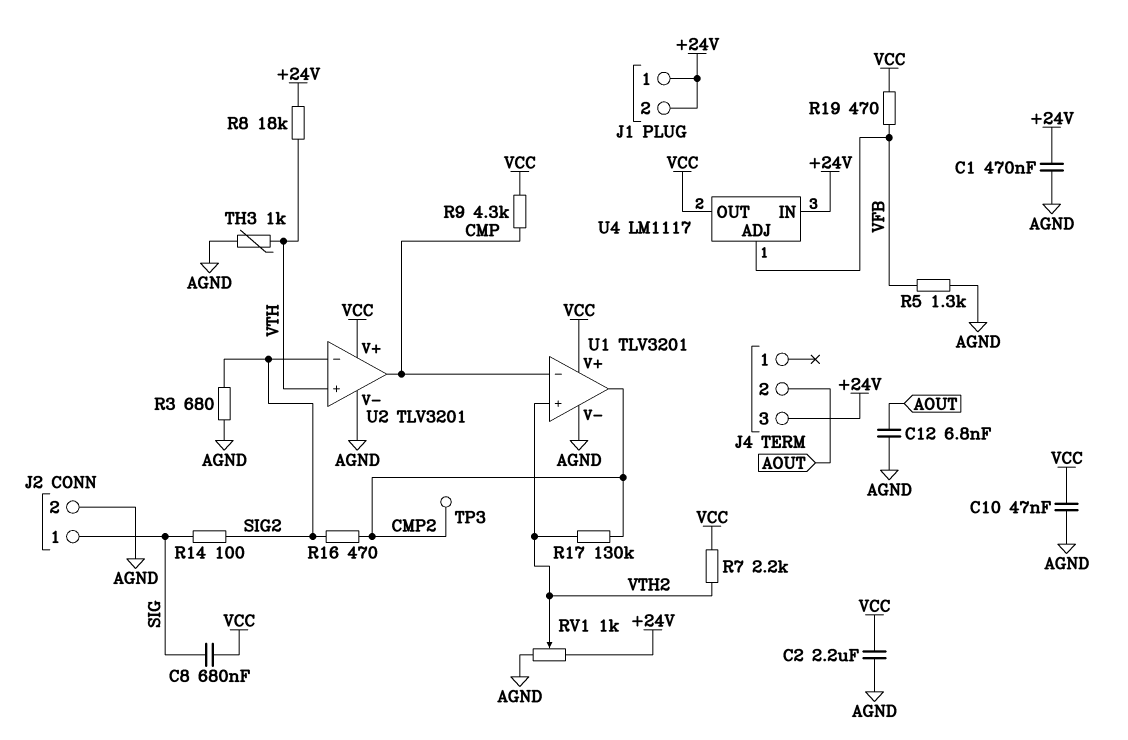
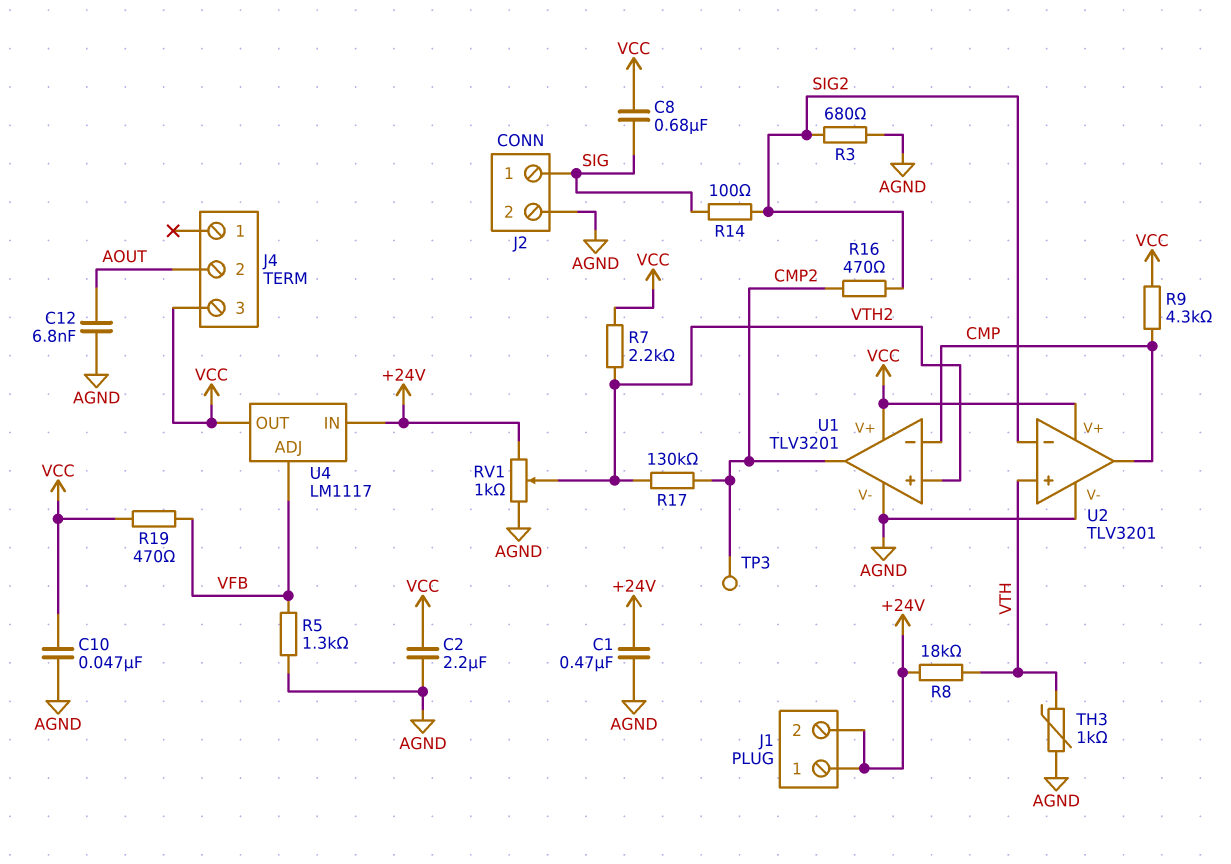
J4 pin 3: +24V -> VCC

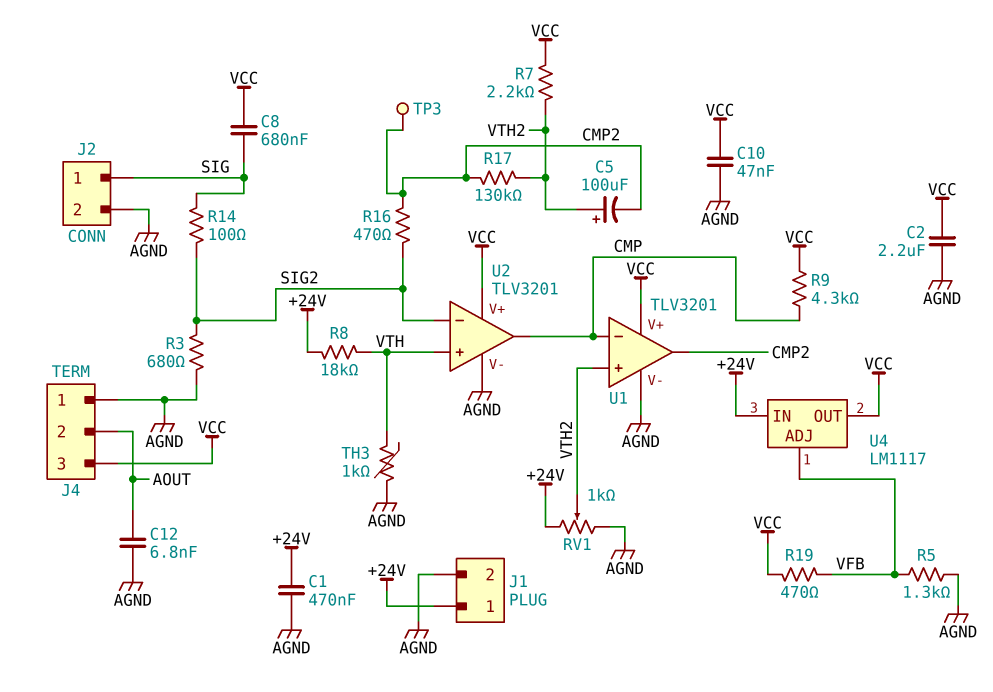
C5: none -> 100uF (plus VTH2, minus CMP2)
J1 pin 2: +24V -> AGND
J4 pin 1: none -> AGND

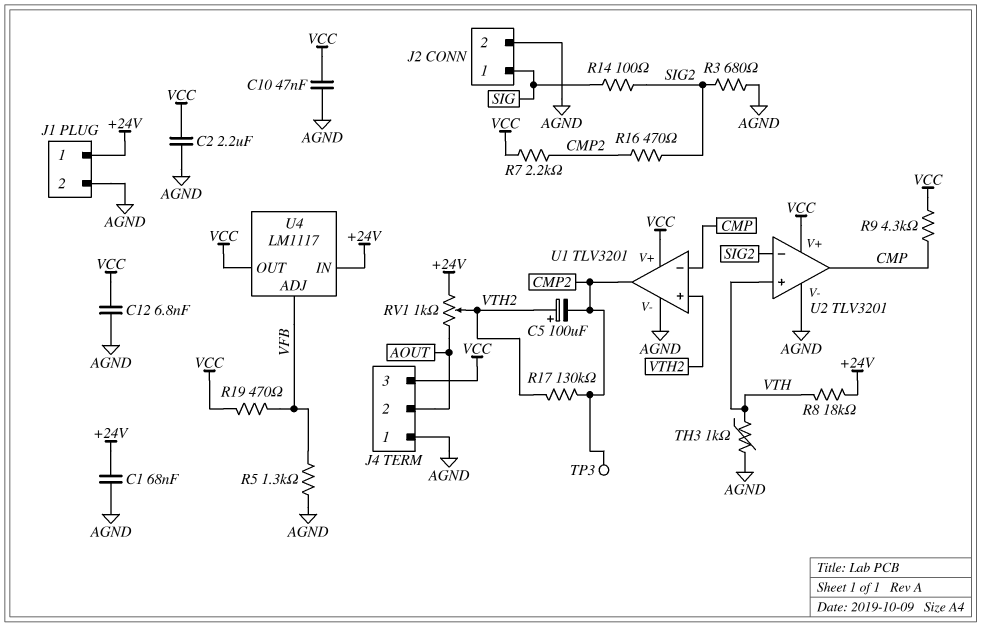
C1: 470nF (+24V, AGND) -> 68nF (+24V, AGND)
C8: 680nF (SIG, VCC) -> none
C12: 6.8nF (AGND, AOUT) -> 6.8nF (AGND, VCC)
R7: 2.2k (VCC, VTH2) -> 2.2k (CMP2, VCC)
RV1: 1k (+24V, AGND, wiper VTH2) -> 1k (+24V, AOUT, wiper VTH2)

